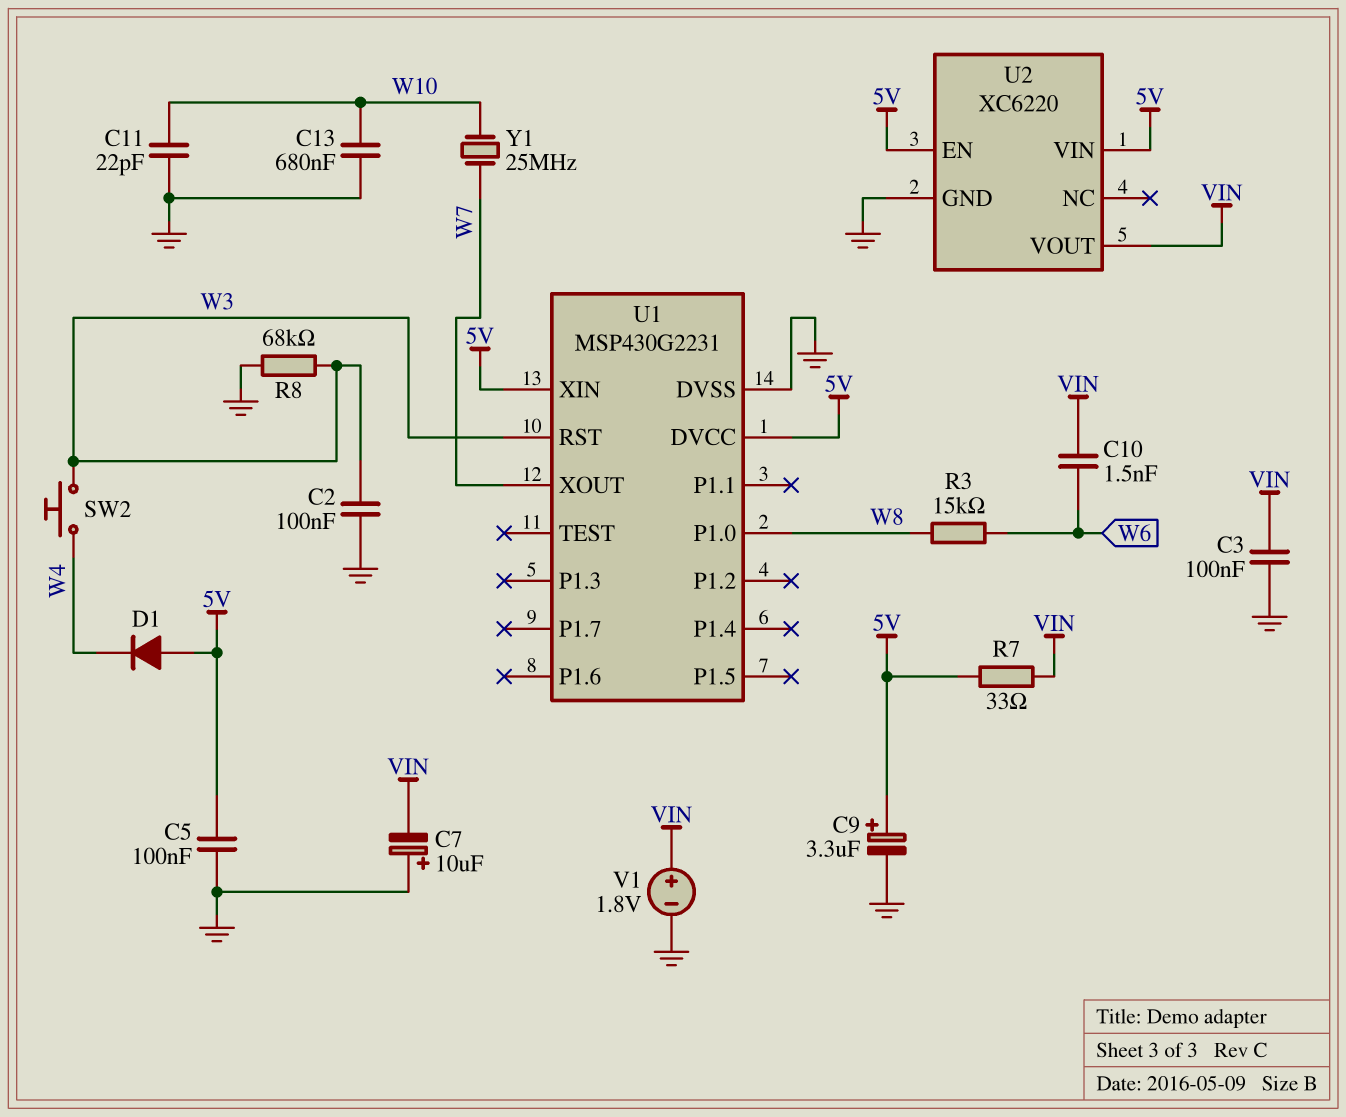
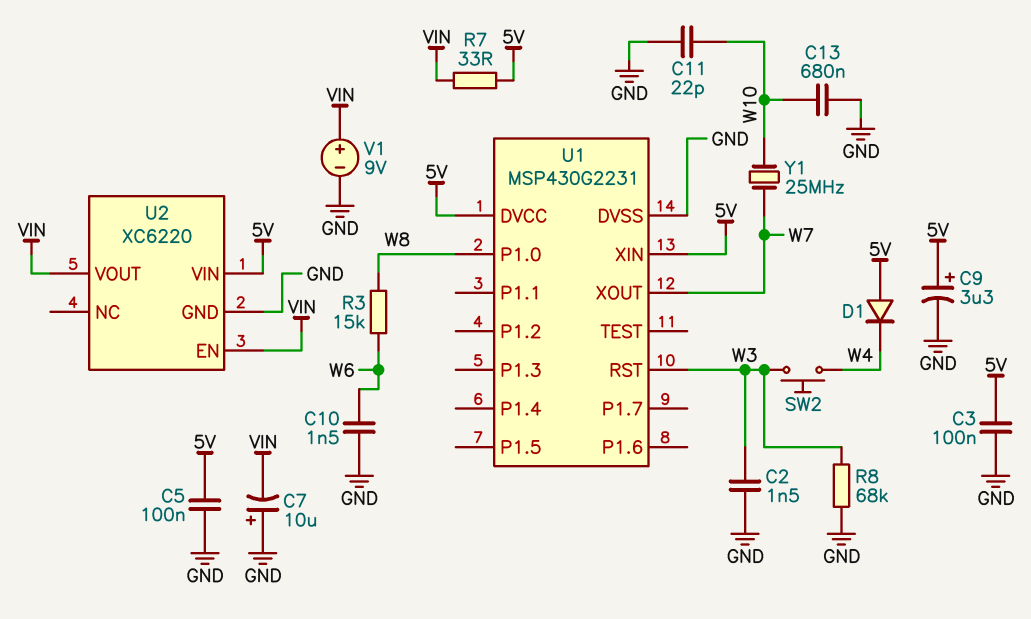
C2: 100nF (GND, W3) -> 1.5nF (GND, W3)
C3: 100nF (GND, VIN) -> 100nF (5V, GND)
C10: 1.5nF (VIN, W6) -> 1.5nF (GND, W6)
U2 pin EN: 5V -> VIN
V1: 1.8V (plus VIN, minus GND) -> 9V (plus VIN, minus GND)

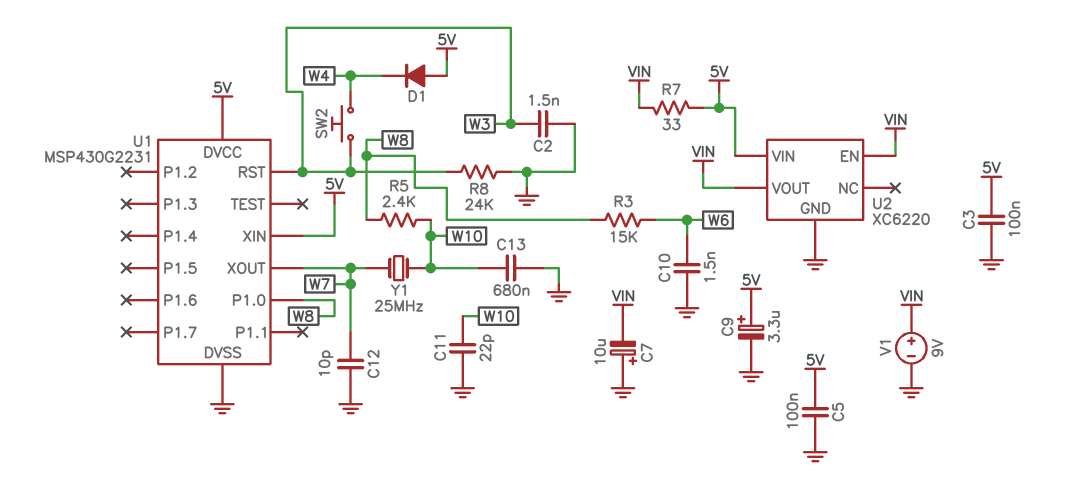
C12: none -> 10pF (GND, W7)
R5: none -> 2.4k (W8, W10)
R8: 68k (GND, W3) -> 24k (GND, W3)

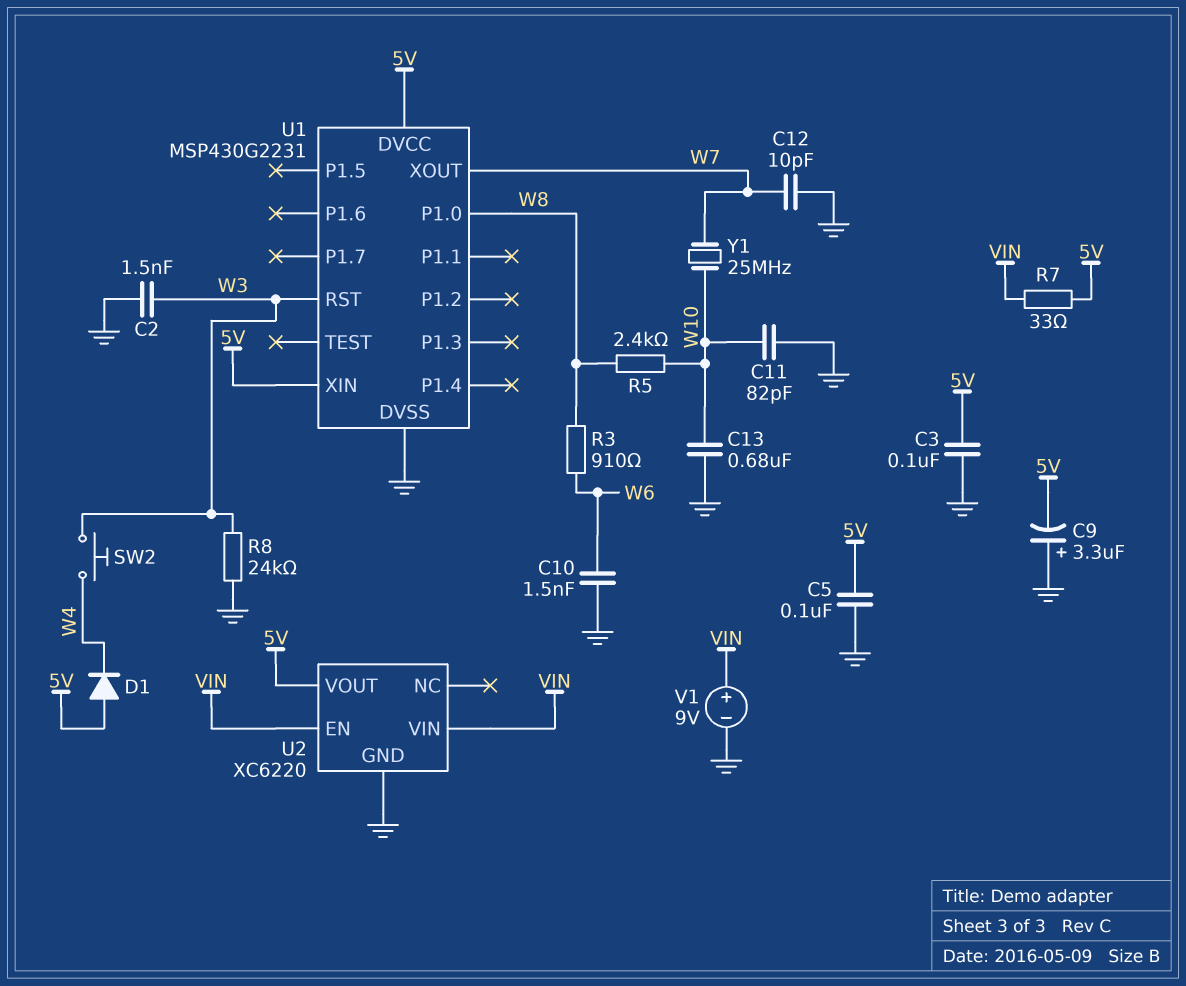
C7: 10uF (plus GND, minus VIN) -> none
C9: 3.3uF (plus 5V, minus GND) -> 3.3uF (plus GND, minus 5V)
C11: 22pF (GND, W10) -> 82pF (GND, W10)
R3: 15k (W6, W8) -> 910 (W6, W8)
U2 pin VIN: 5V -> VIN
U2 pin VOUT: VIN -> 5V

